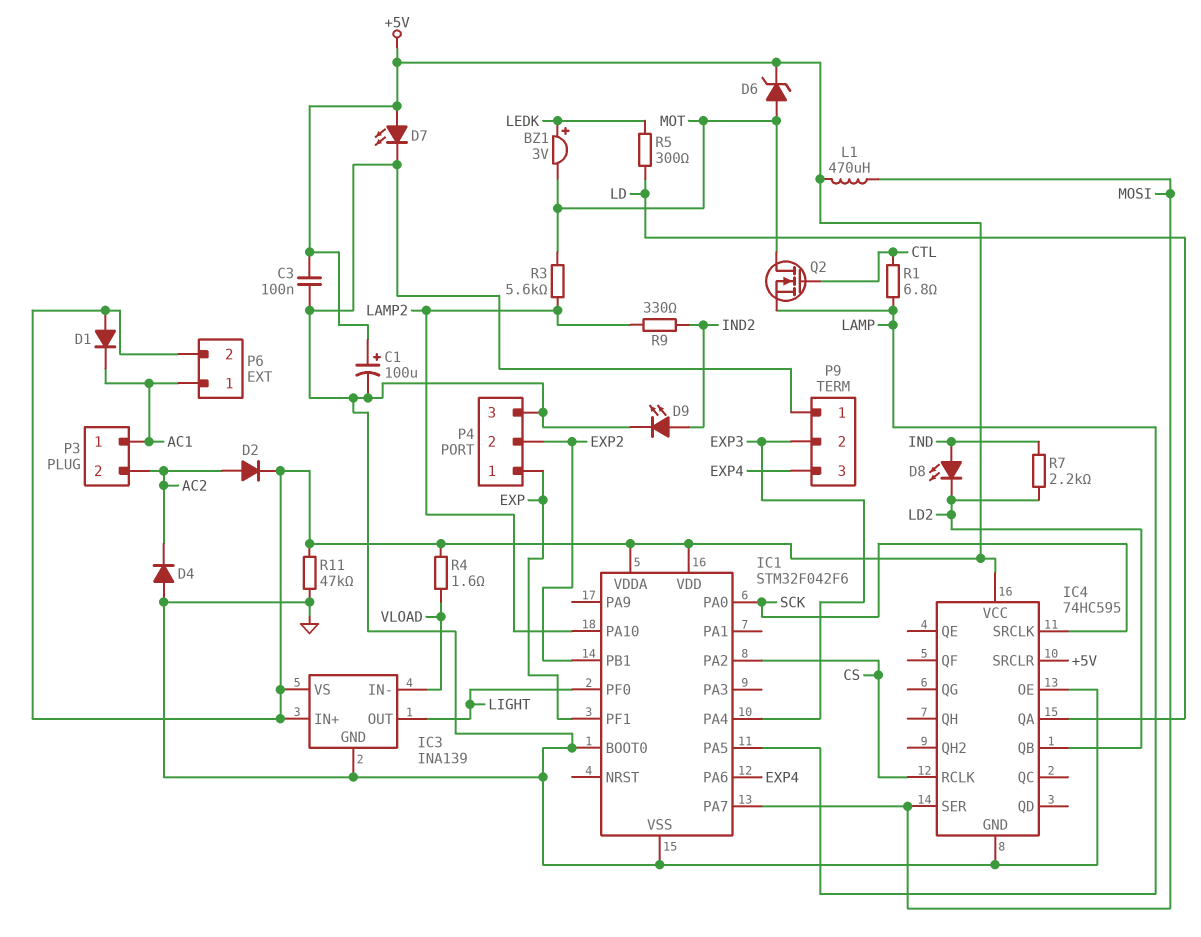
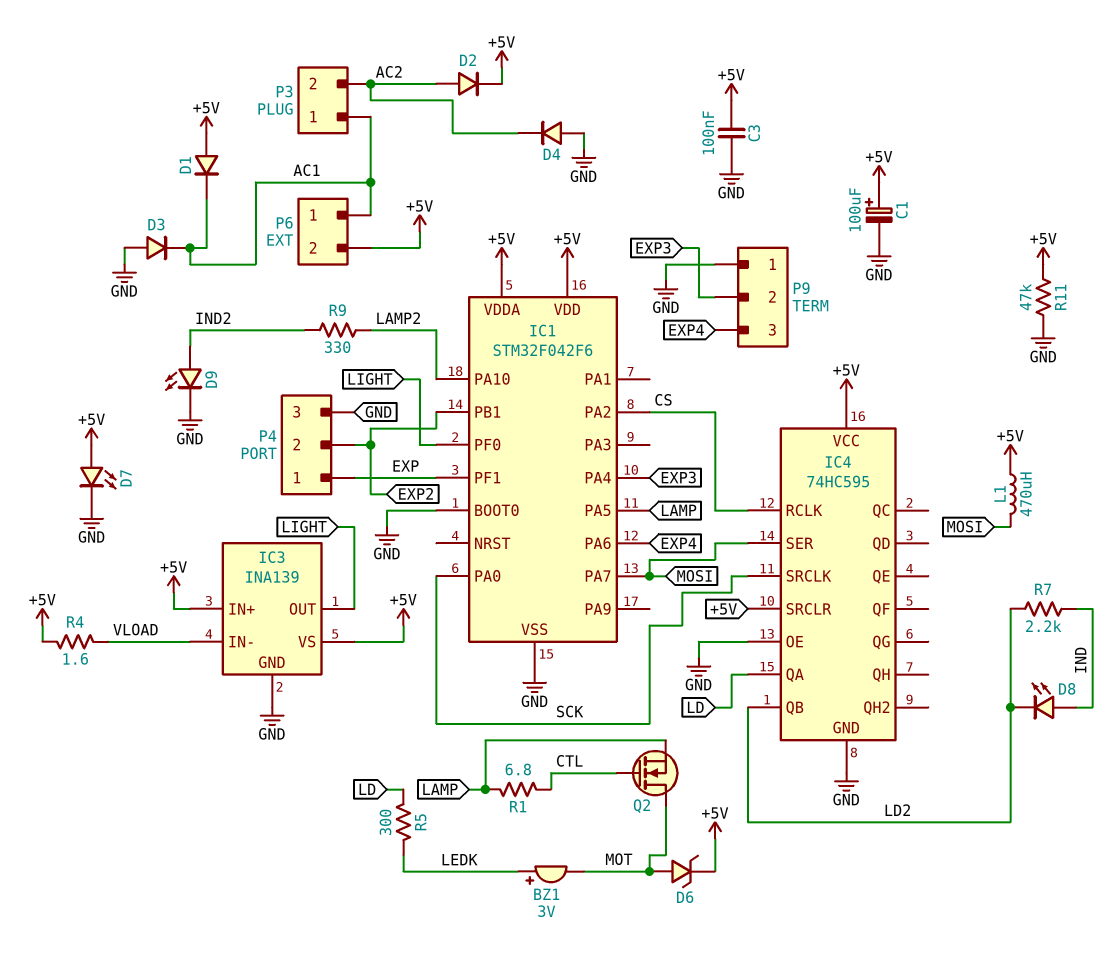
D3: none -> diode (A GND, K AC1)
R3: 5.6k (LAMP2, MOT) -> none

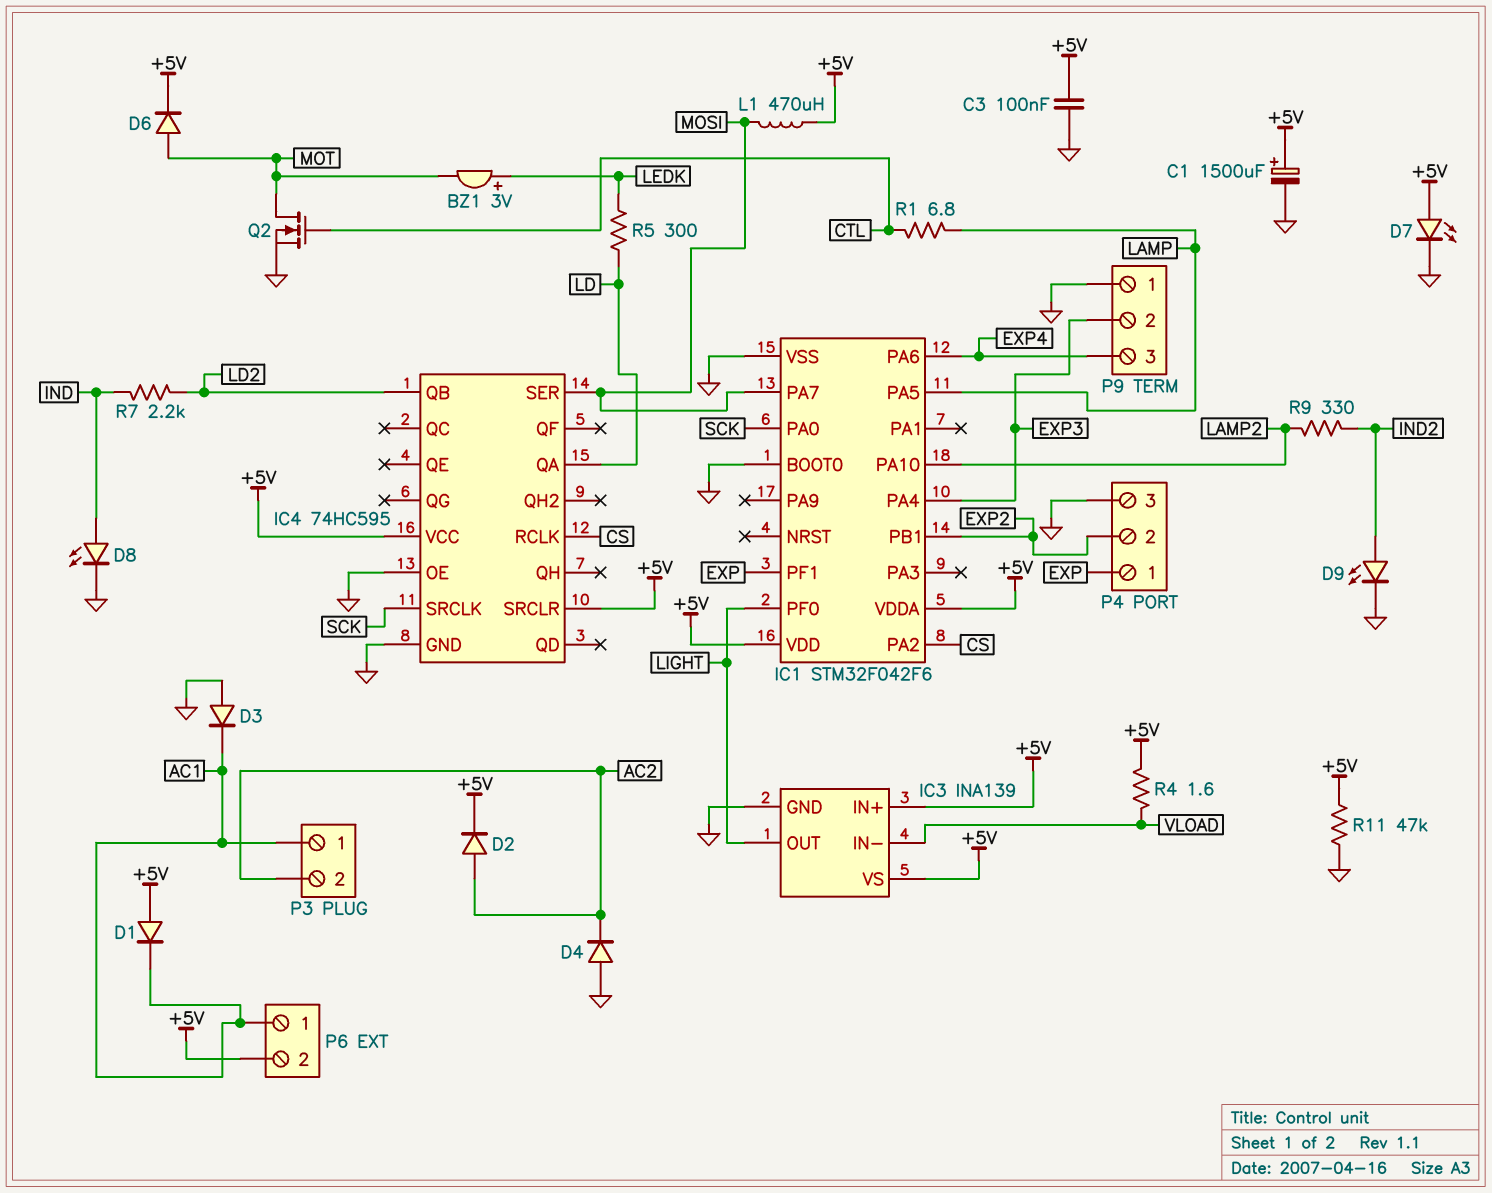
C1: 100uF (plus +5V, minus GND) -> 1500uF (plus +5V, minus GND)
D6: zener (A MOT, K +5V) -> diode (A MOT, K +5V)
D8: LED (A IND, K LD2) -> LED (A IND, K GND)
Q2: NMOS (G CTL, D MOT, S LAMP) -> NMOS (G CTL, D MOT, S GND)

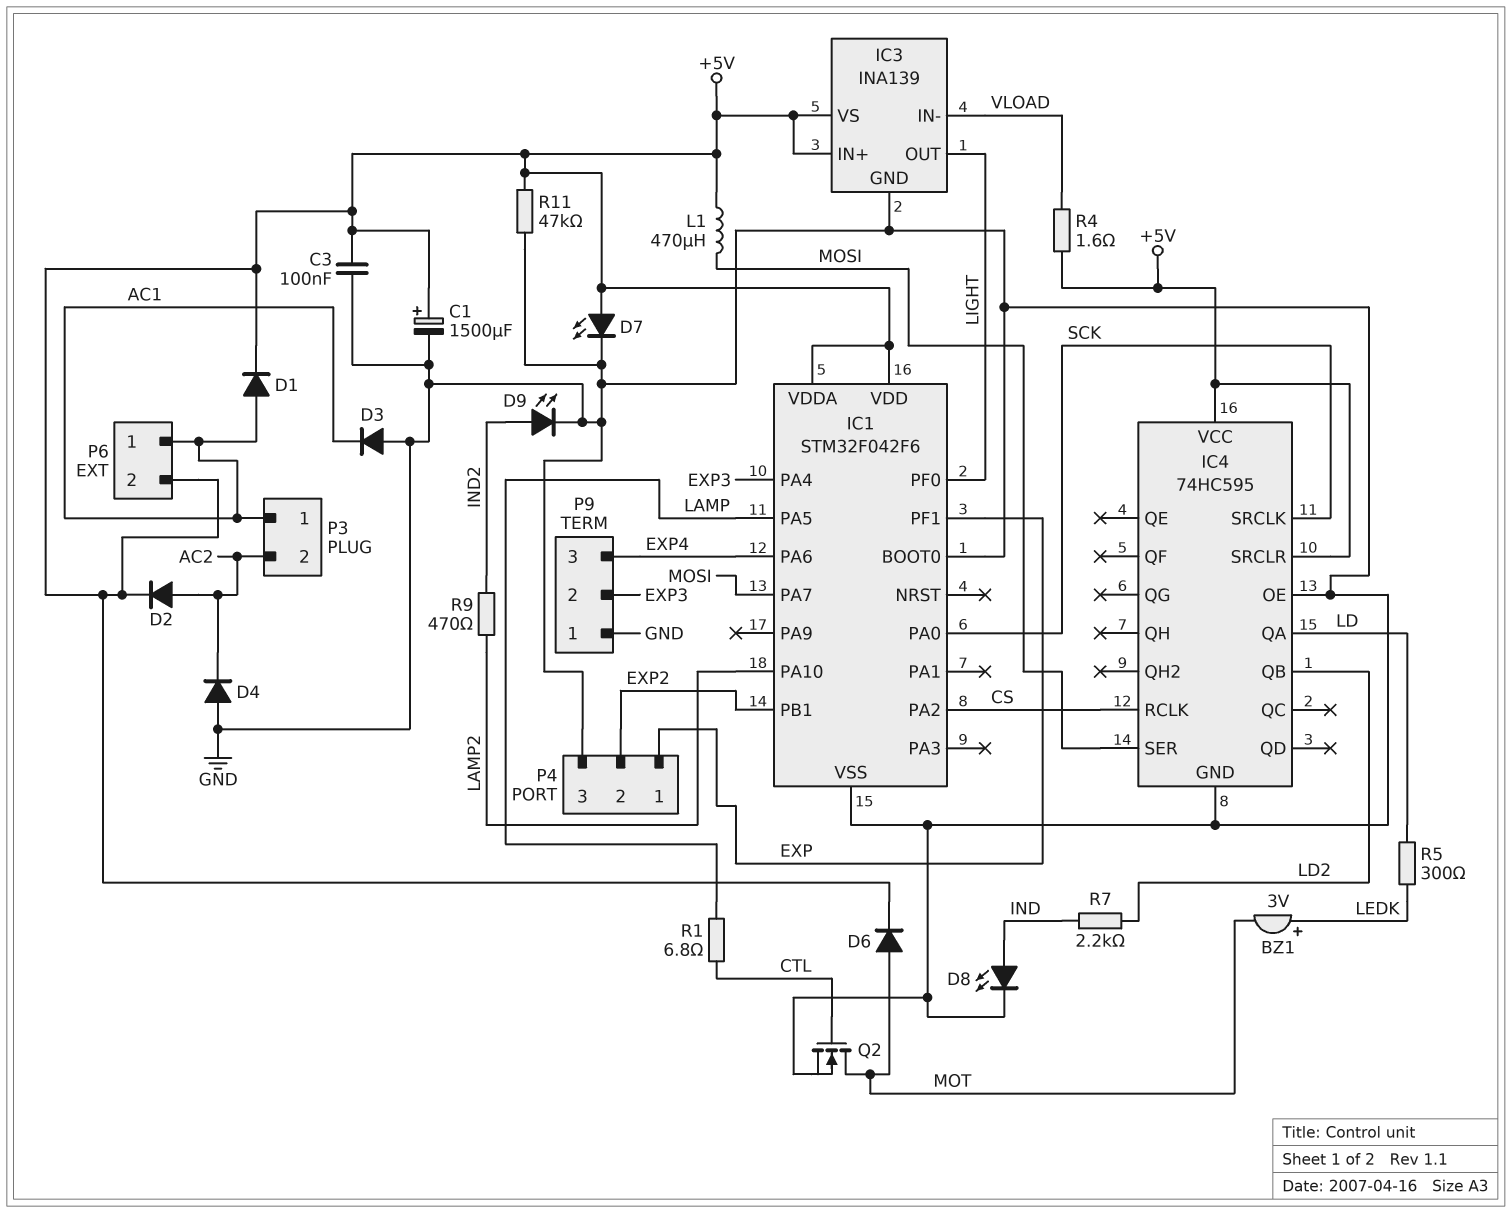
D1: diode (A +5V, K AC1) -> diode (A AC1, K +5V)
R9: 330 (IND2, LAMP2) -> 470 (IND2, LAMP2)

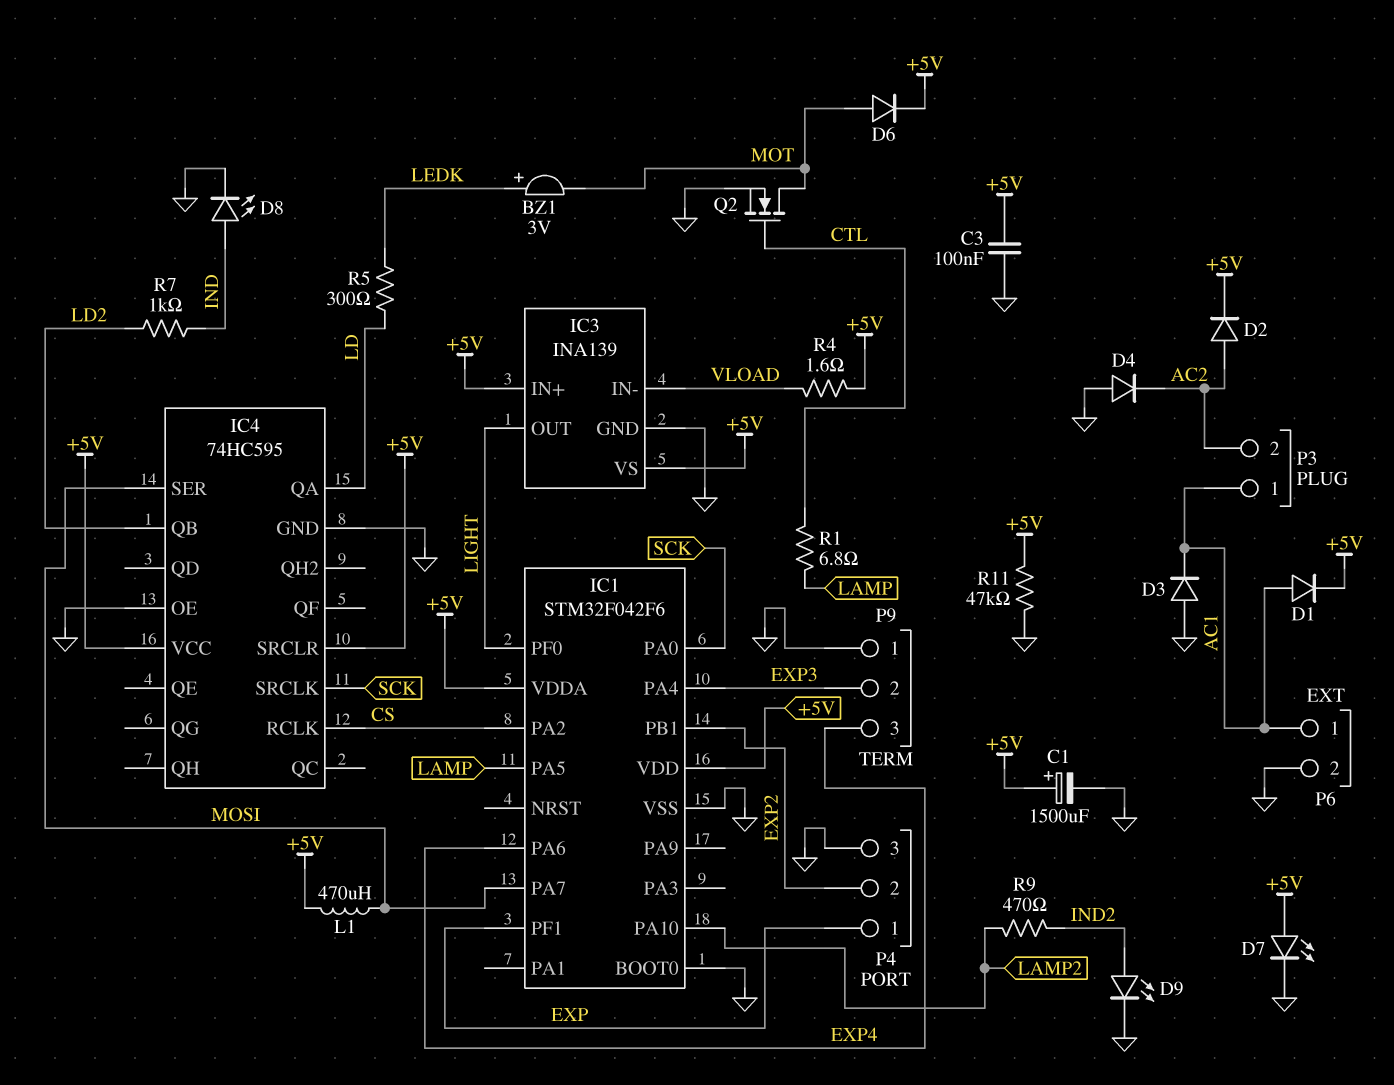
P6 pin 2: +5V -> GND
R7: 2.2k (IND, LD2) -> 1k (IND, LD2)

